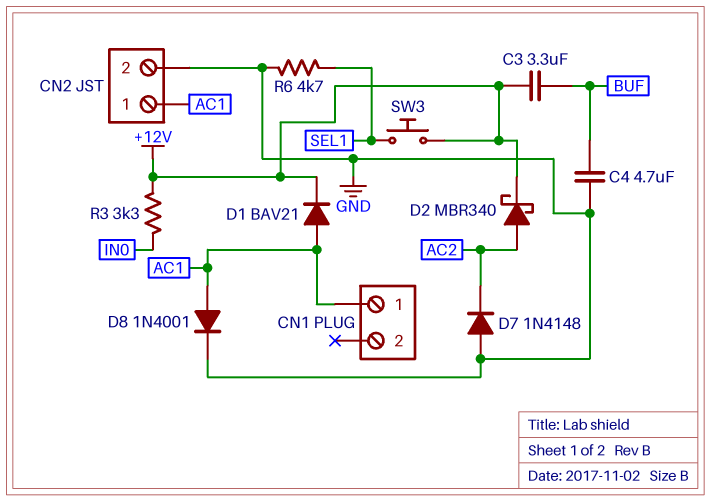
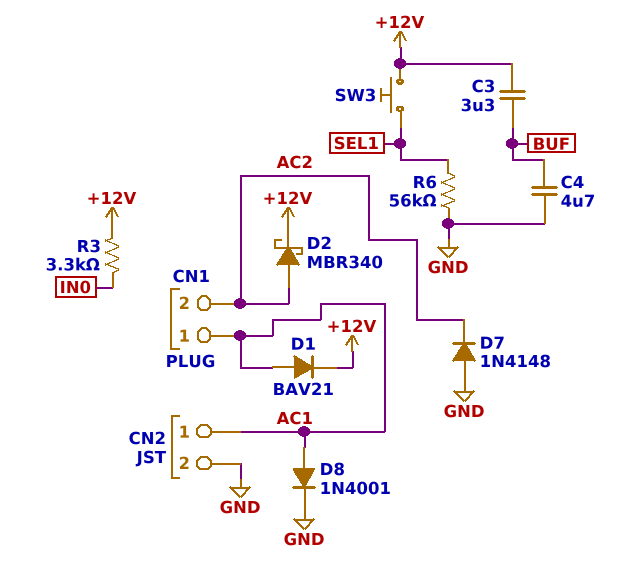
CN1 pin 2: none -> AC2
R6: 4.7k (GND, SEL1) -> 56k (GND, SEL1)

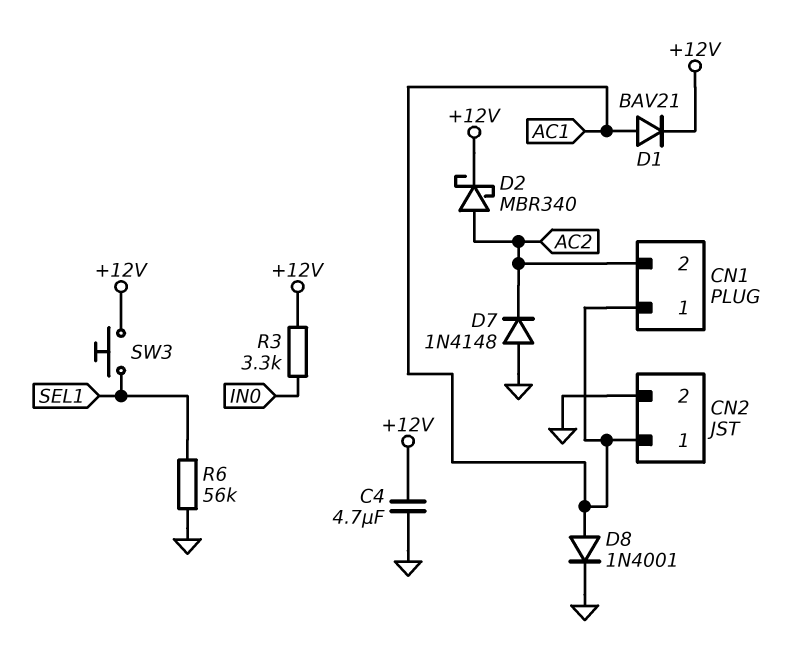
C3: 3.3uF (+12V, BUF) -> none
C4: 4.7uF (BUF, GND) -> 4.7uF (+12V, GND)

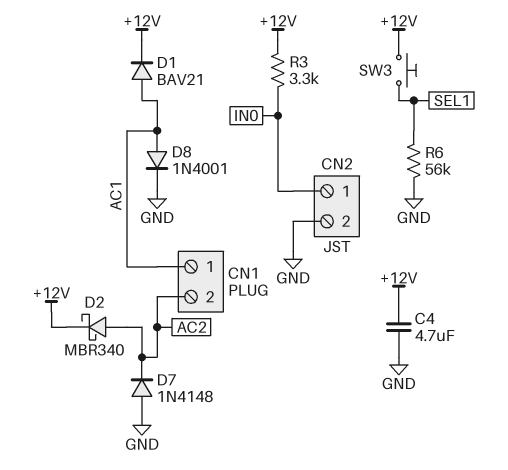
CN2 pin 1: AC1 -> IN0

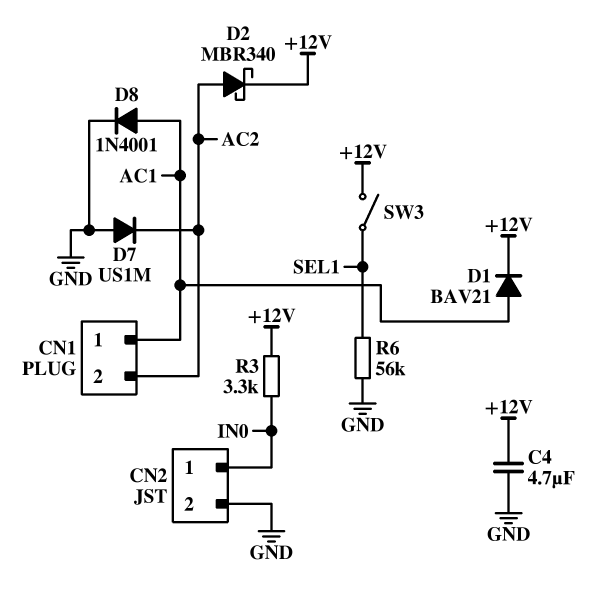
D7: diode 1N4148 (A GND, K AC2) -> diode US1M (A GND, K AC2)
SW3: button (+12V, SEL1) -> switch (+12V, SEL1)

